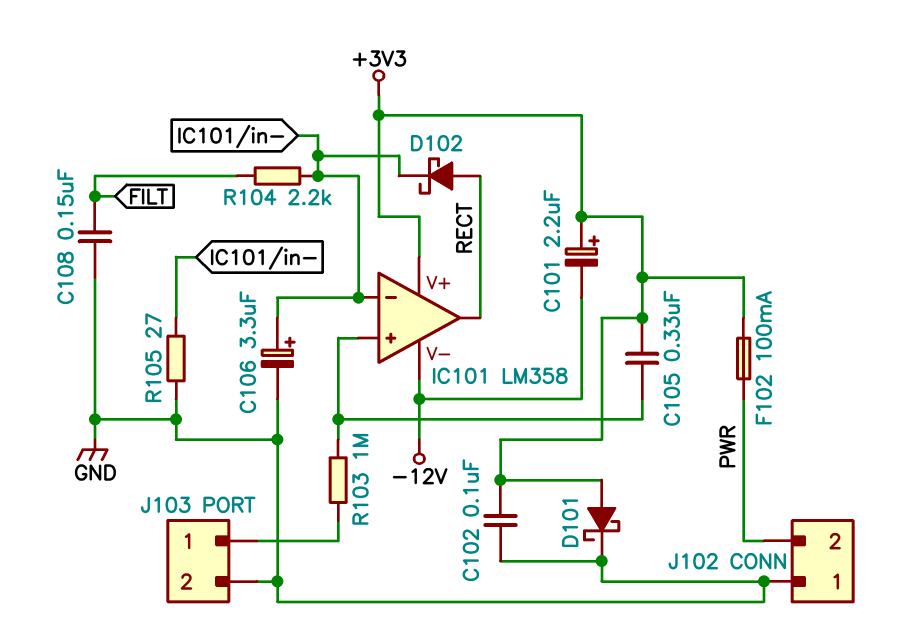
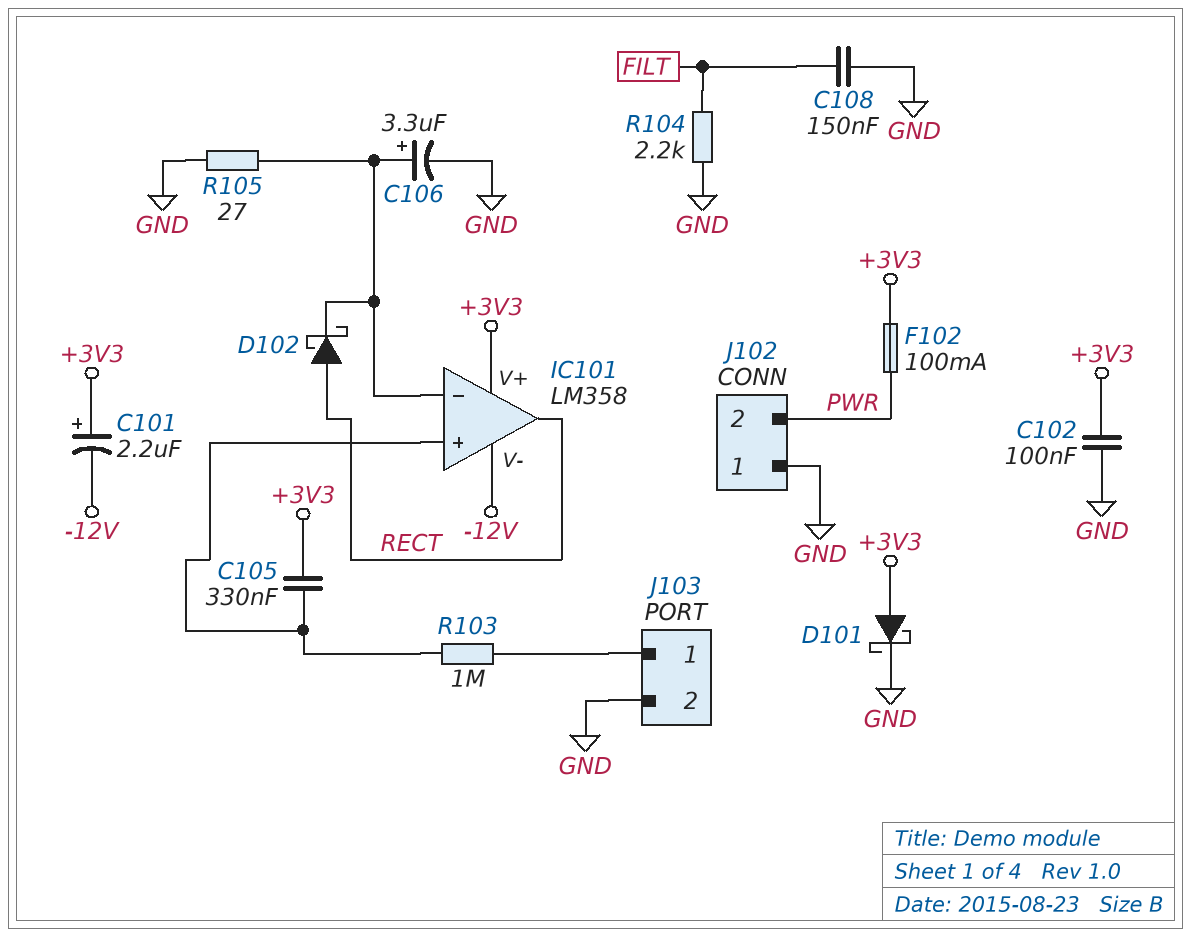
R104: 2.2k (FILT, IC101/in-) -> 2.2k (FILT, GND)

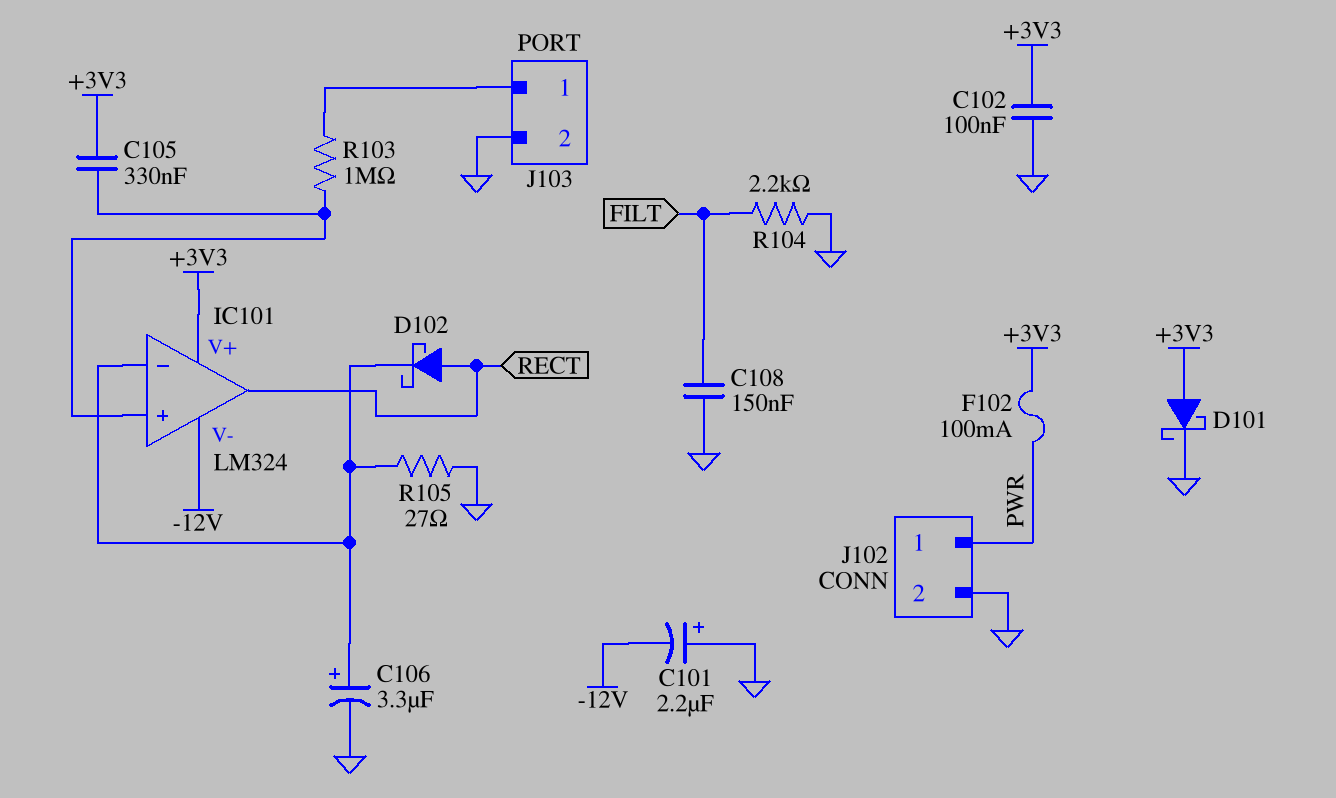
C101: 2.2uF (plus +3V3, minus -12V) -> 2.2uF (plus GND, minus -12V)
IC101: LM358 -> LM324
J102 pin 1: GND -> PWR
J102 pin 2: PWR -> GND

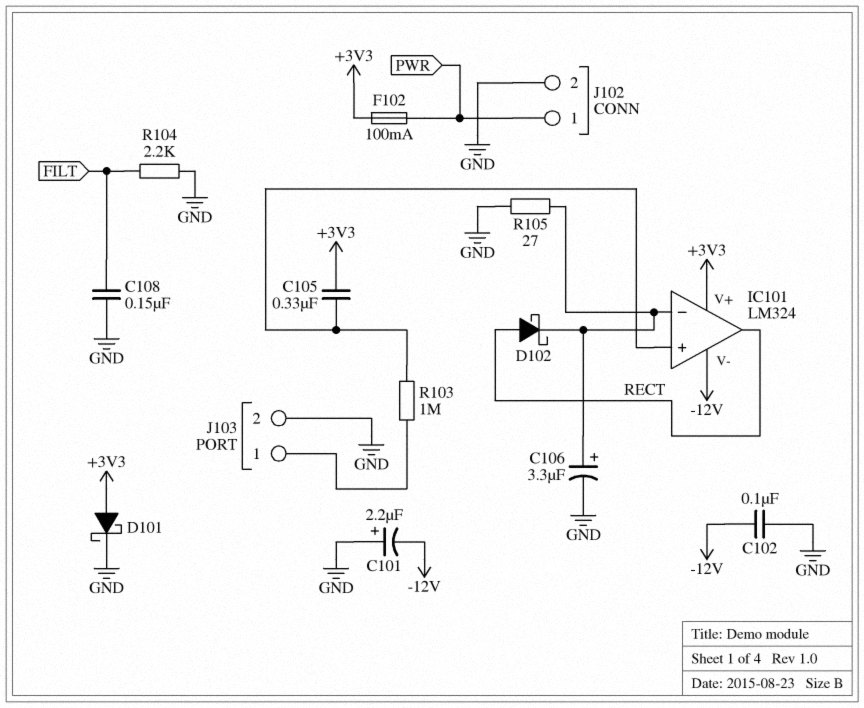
C102: 100nF (+3V3, GND) -> 100nF (-12V, GND)

